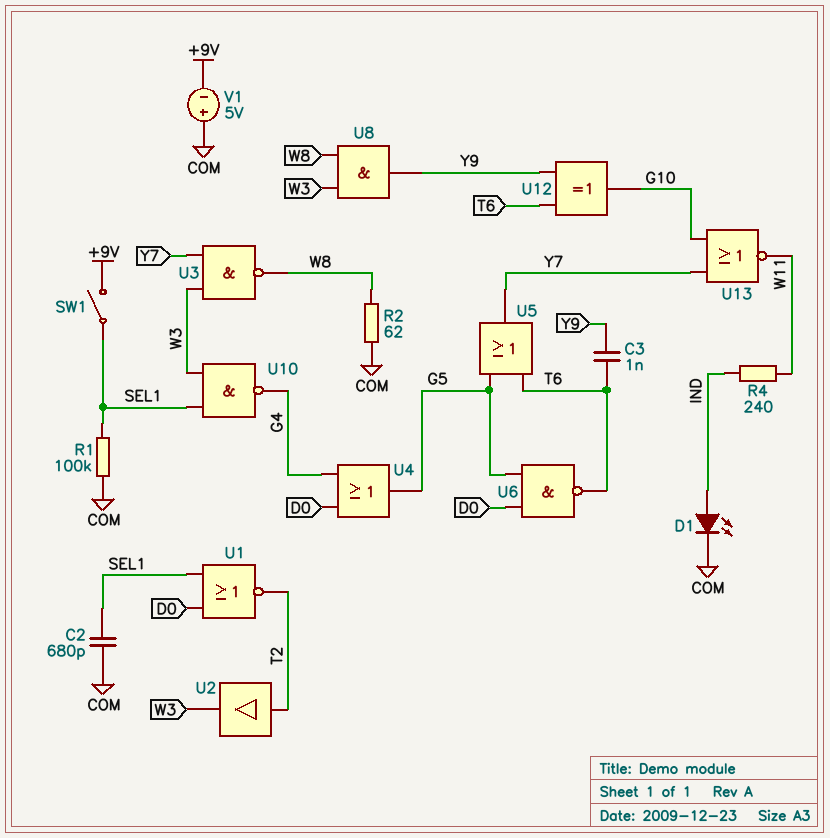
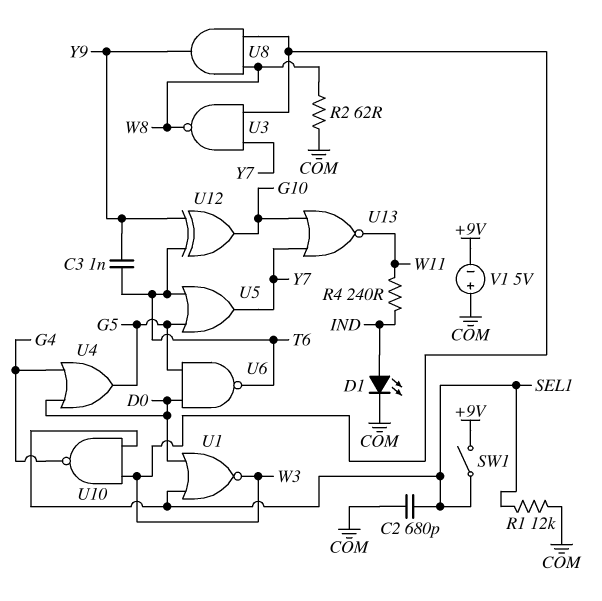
R1: 100k (COM, SEL1) -> 12k (COM, SEL1)
U1: NOR (in D0, in SEL1, out T2) -> NOR (in D0, in SEL1, out W3)
U2: buffer (in T2, out W3) -> none

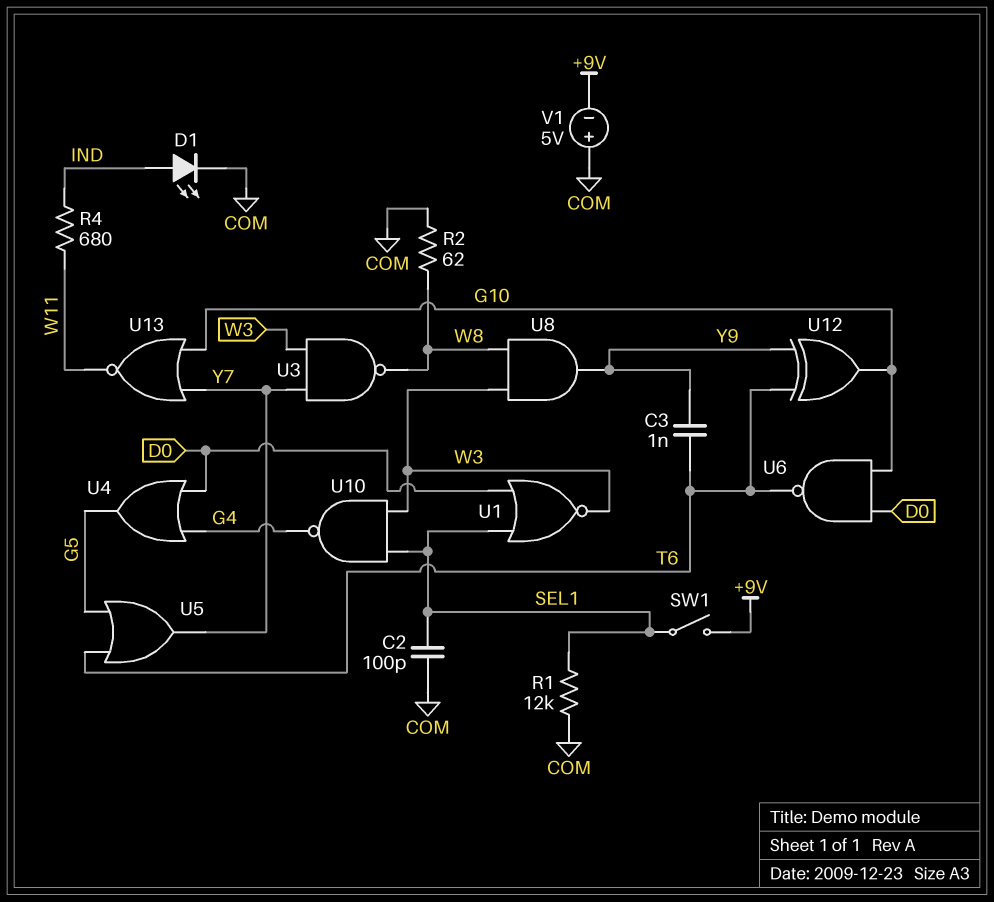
C2: 680pF (COM, SEL1) -> 100pF (COM, SEL1)
R4: 240 (IND, W11) -> 680 (IND, W11)
U6: NAND (in D0, in G5, out T6) -> NAND (in D0, in G10, out T6)

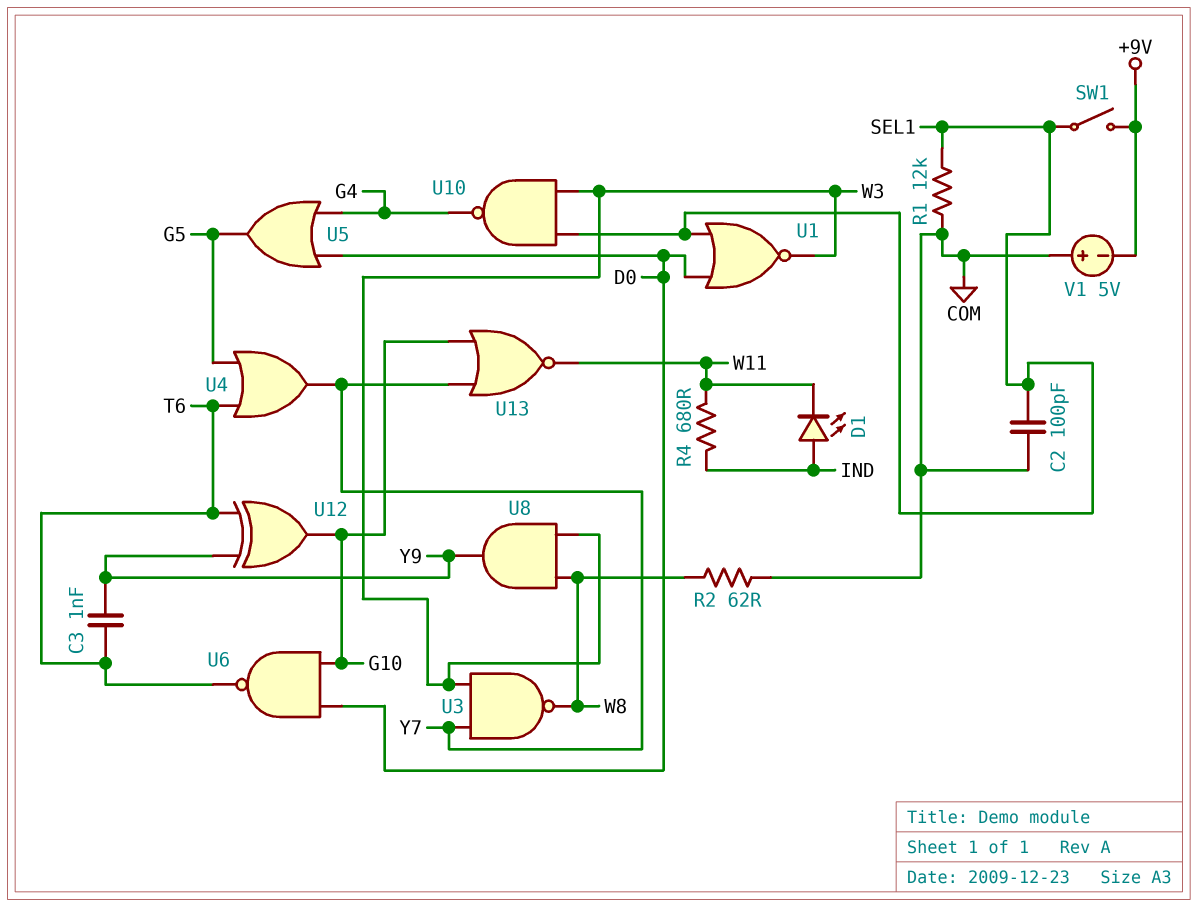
D1: LED (A IND, K COM) -> LED (A IND, K W11)
U4: OR (in D0, in G4, out G5) -> OR (in G5, in T6, out Y7)
U5: OR (in G5, in T6, out Y7) -> OR (in D0, in G4, out G5)

